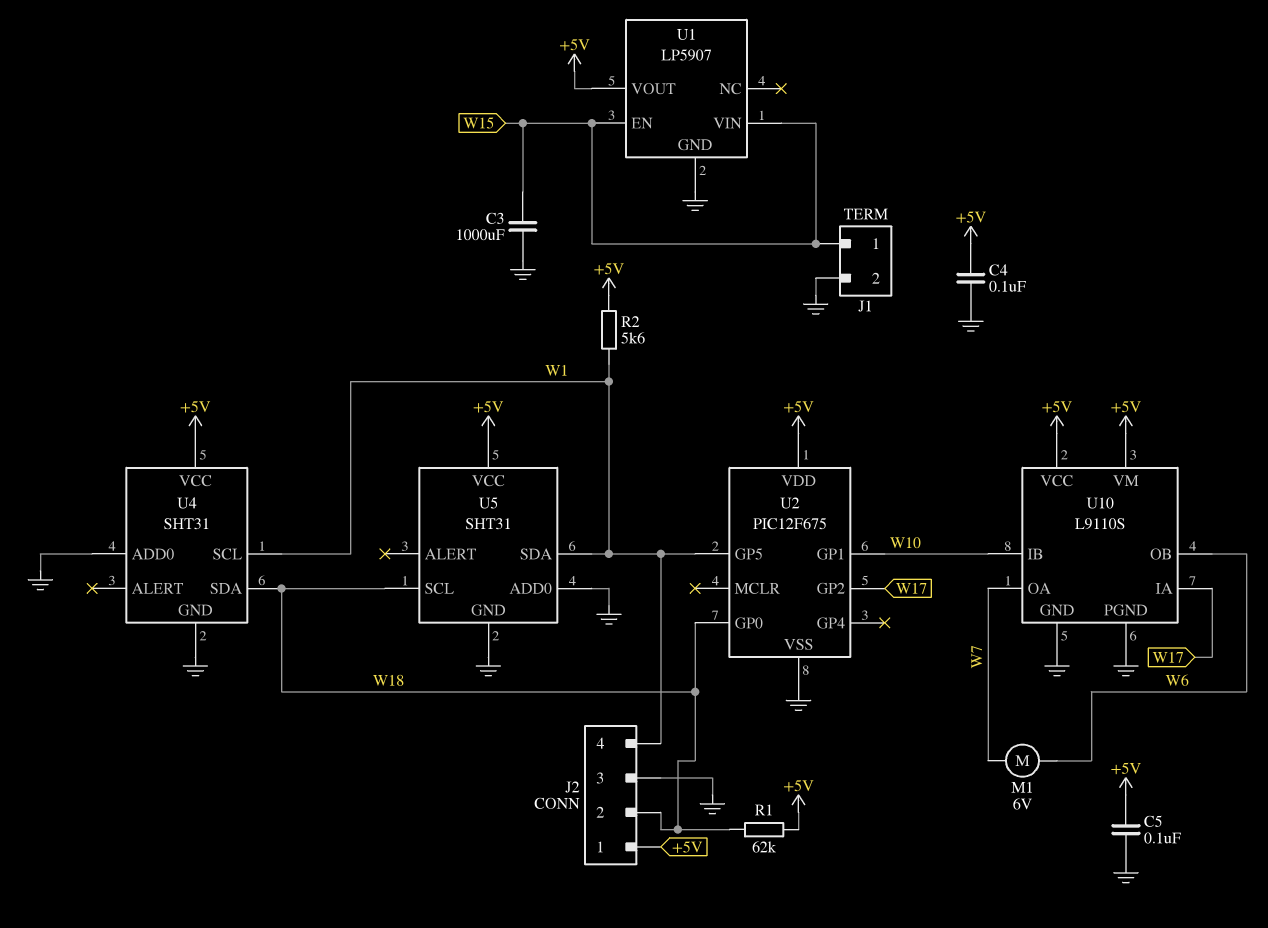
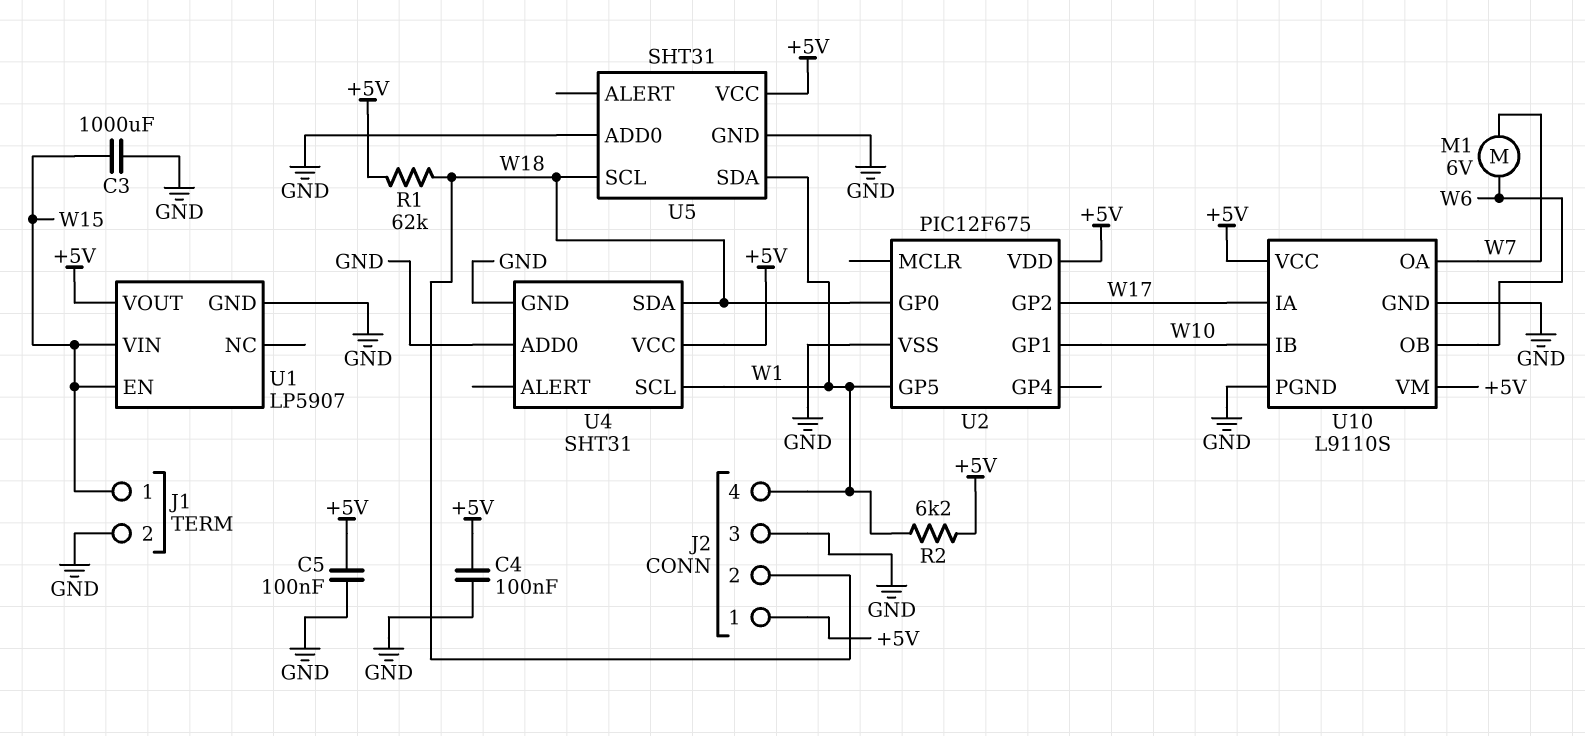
R2: 5.6k (+5V, W1) -> 6.2k (+5V, W1)

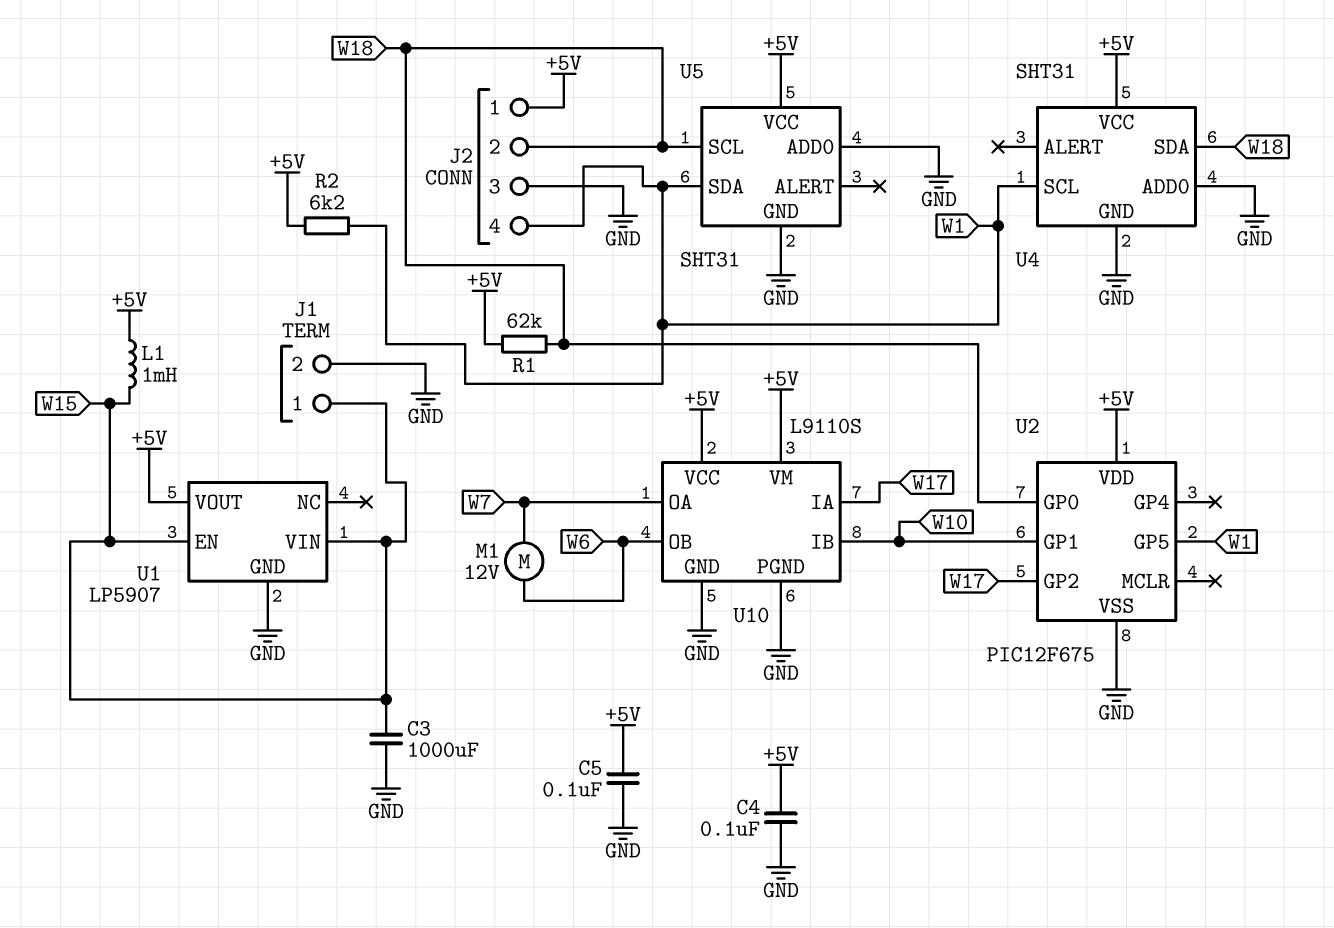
L1: none -> 1mH (+5V, W15)
M1: motor 6V (W6, W7) -> motor 12V (W6, W7)

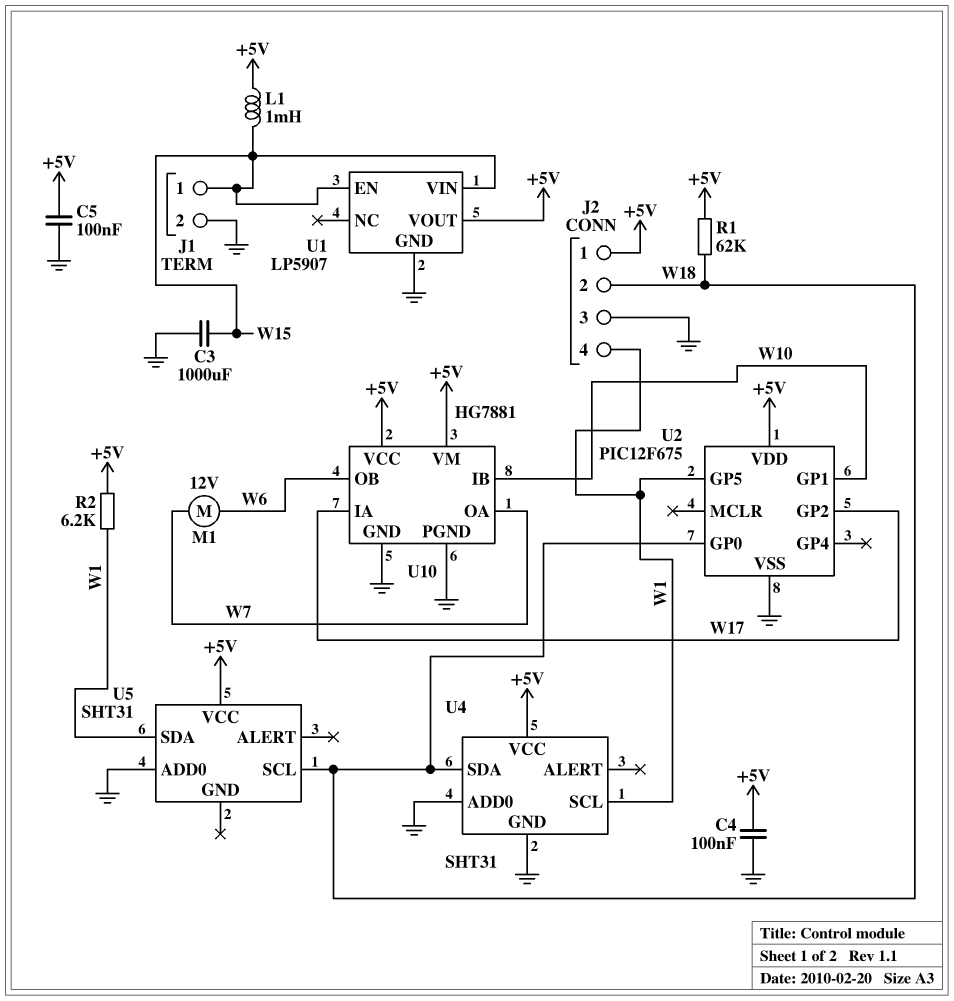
U5 pin GND: GND -> none
U10: L9110S -> HG7881

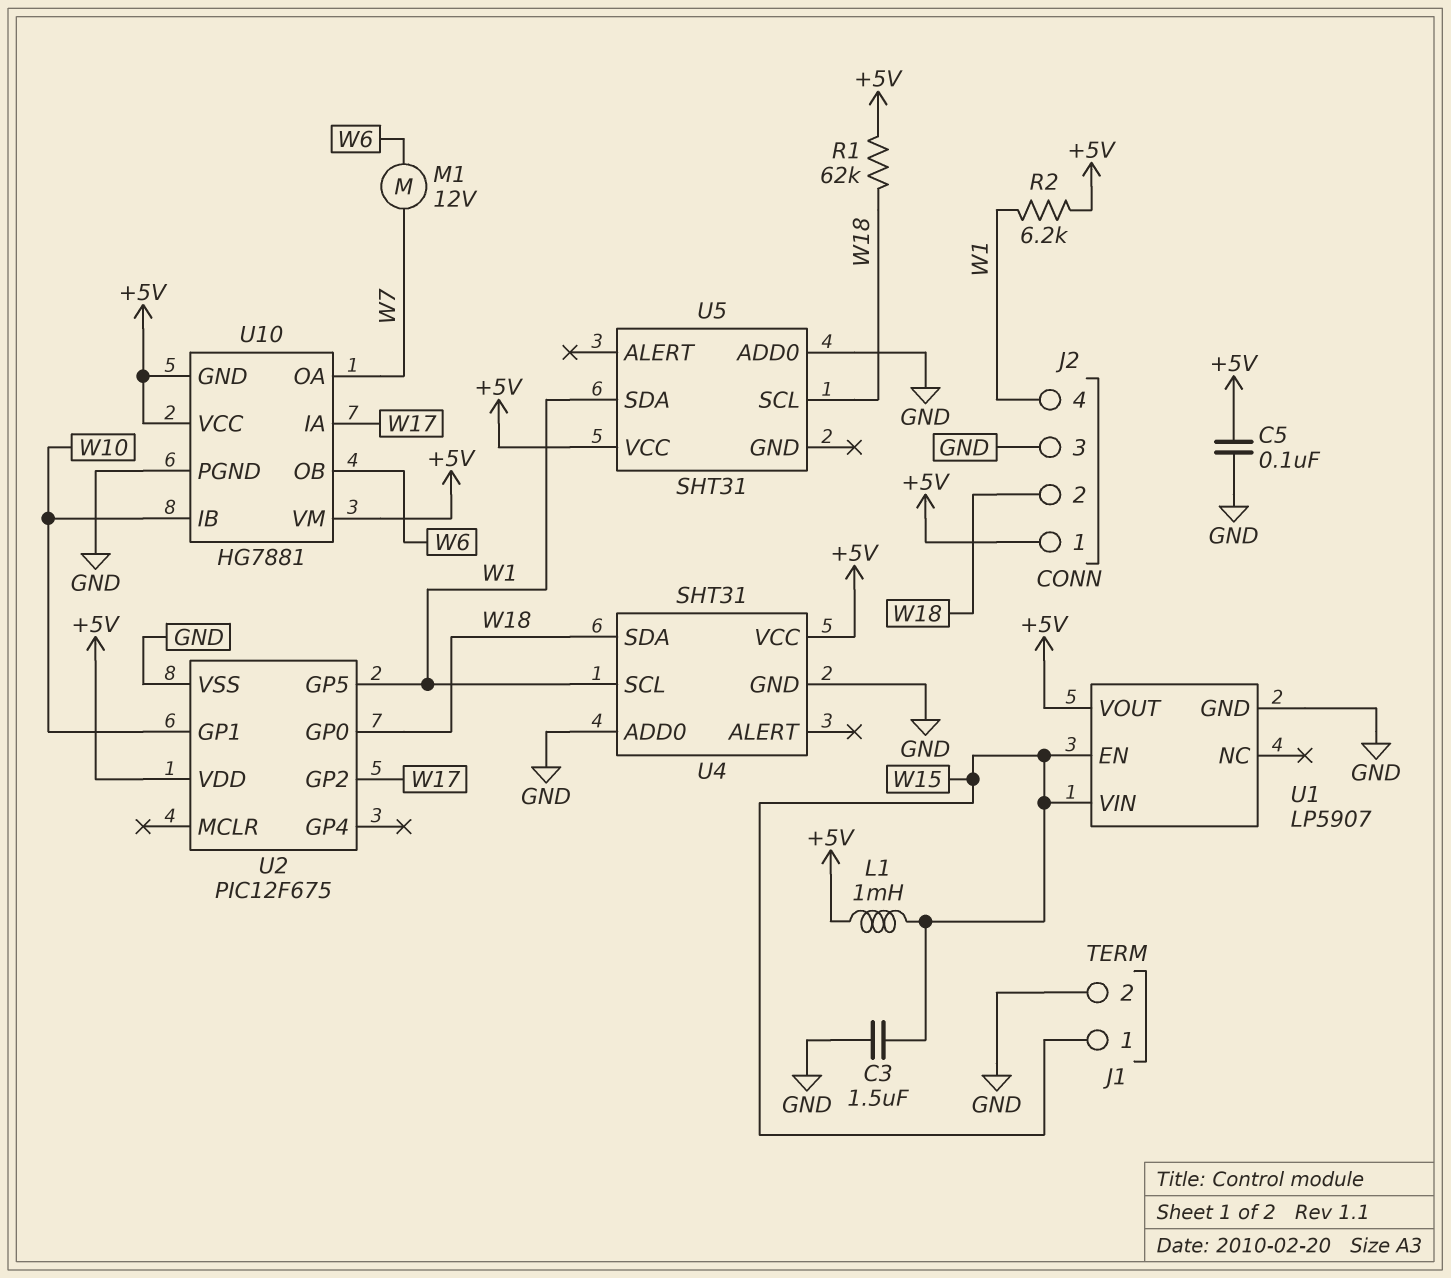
C3: 1000uF (GND, W15) -> 1.5uF (GND, W15)
C4: 100nF (+5V, GND) -> none
U10 pin GND: GND -> +5V

